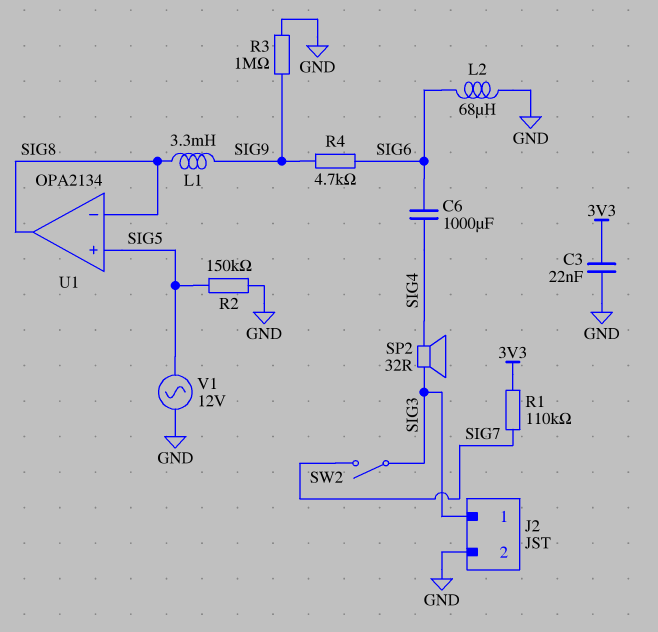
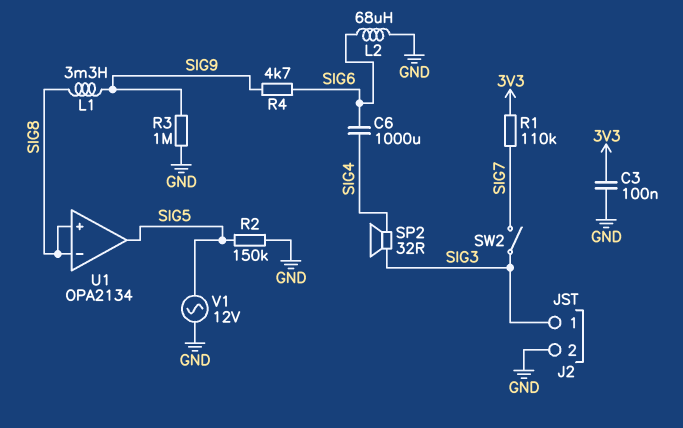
C3: 22nF (3V3, GND) -> 100nF (3V3, GND)
U1 pin in+: SIG5 -> SIG8
U1 pin out: SIG8 -> SIG5

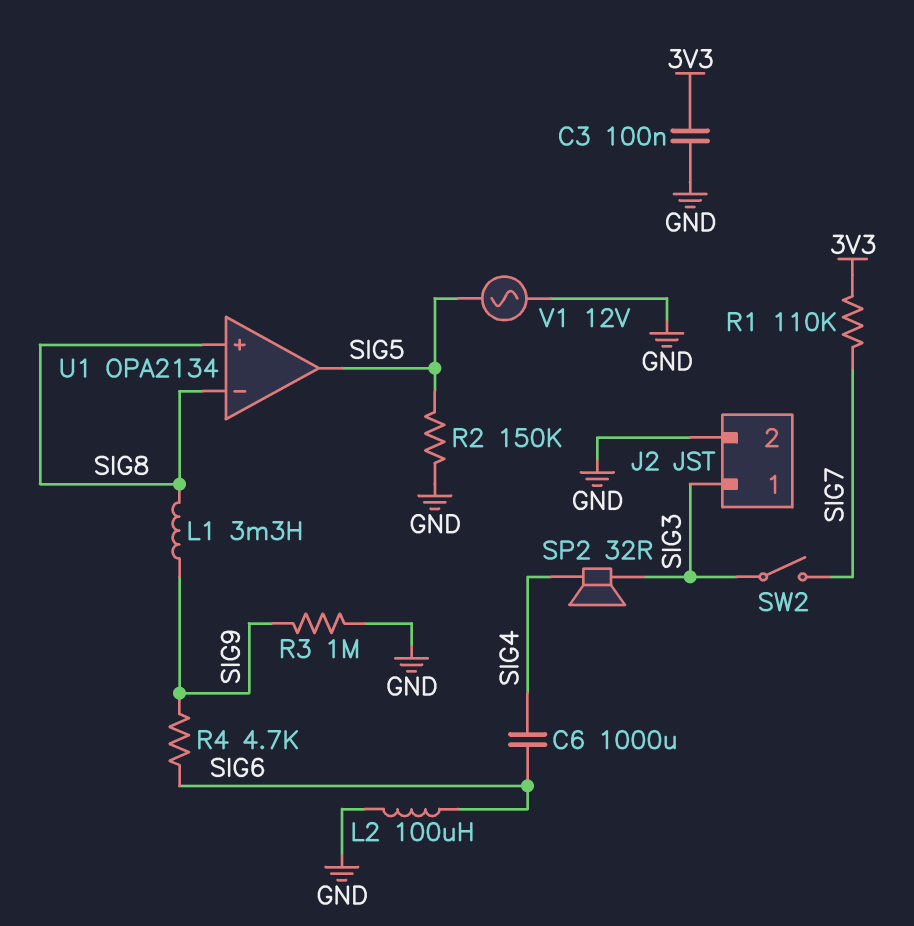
L2: 68uH (GND, SIG6) -> 100uH (GND, SIG6)

